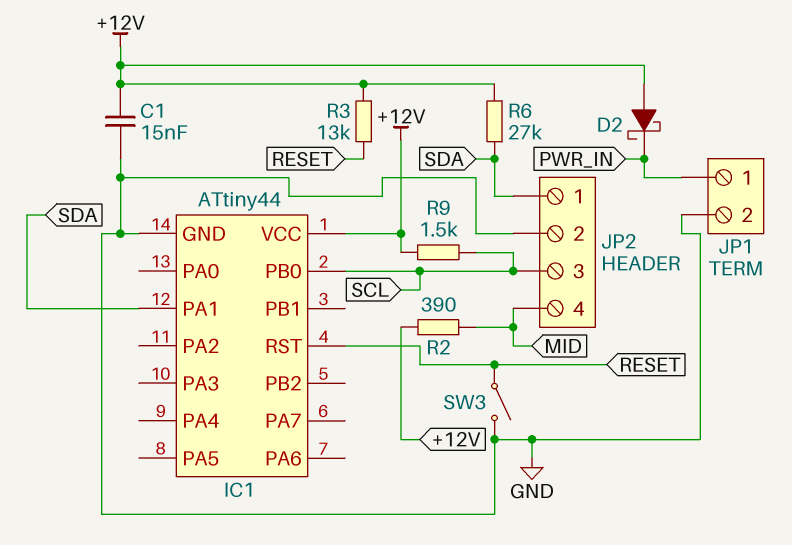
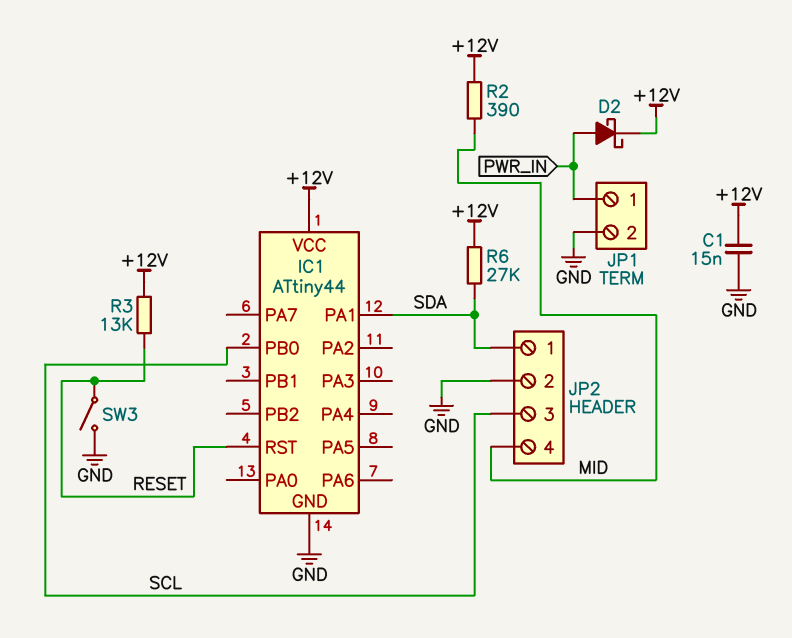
D2: schottky (A +12V, K PWR_IN) -> schottky (A PWR_IN, K +12V)
R9: 1.5k (+12V, SCL) -> none

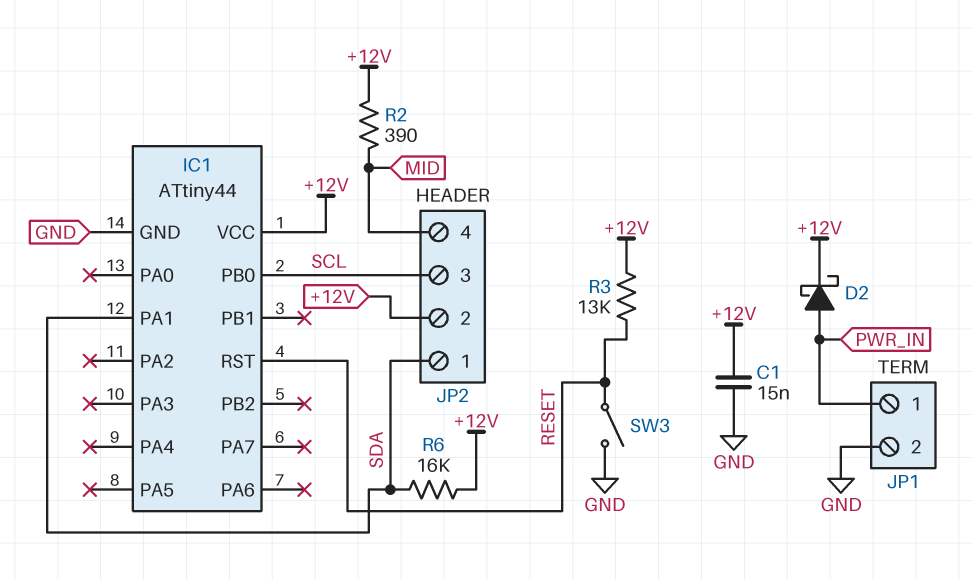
JP2 pin 2: GND -> +12V
R6: 27k (+12V, SDA) -> 16k (+12V, SDA)

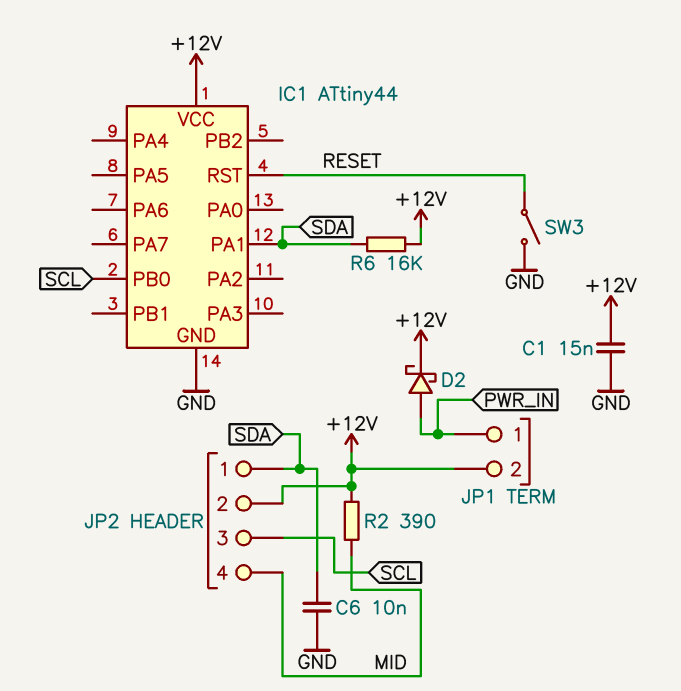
C6: none -> 10nF (GND, SDA)
JP1 pin 2: GND -> +12V
R3: 13k (+12V, RESET) -> none

